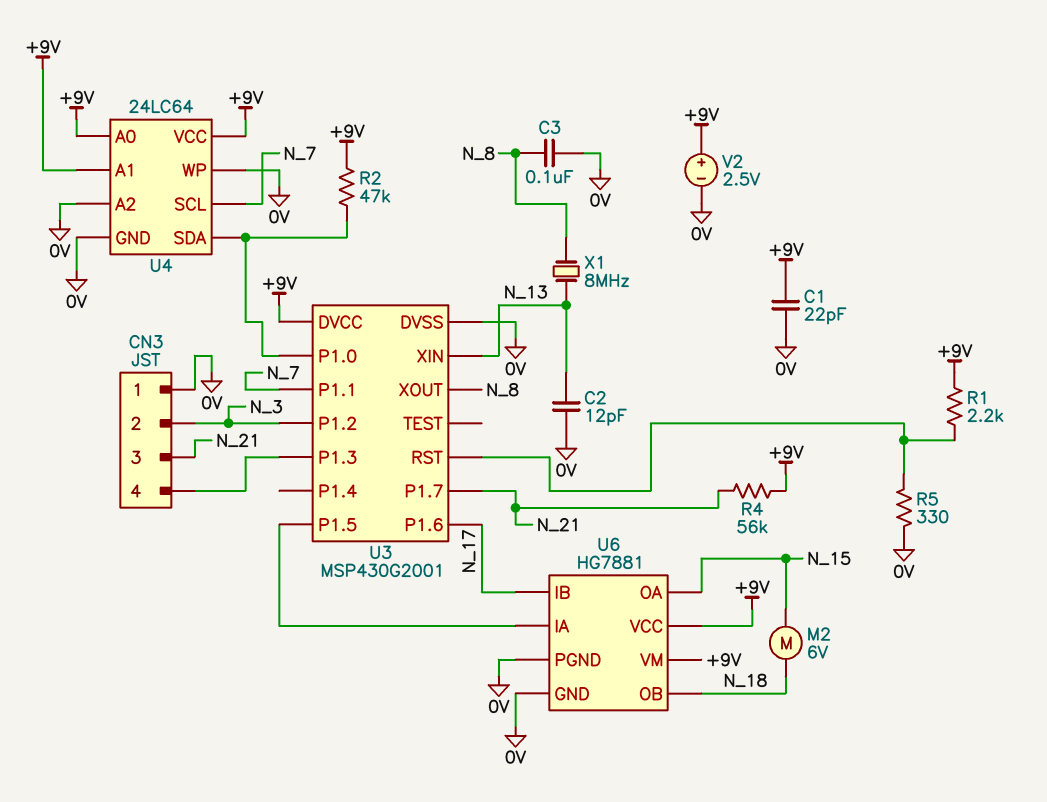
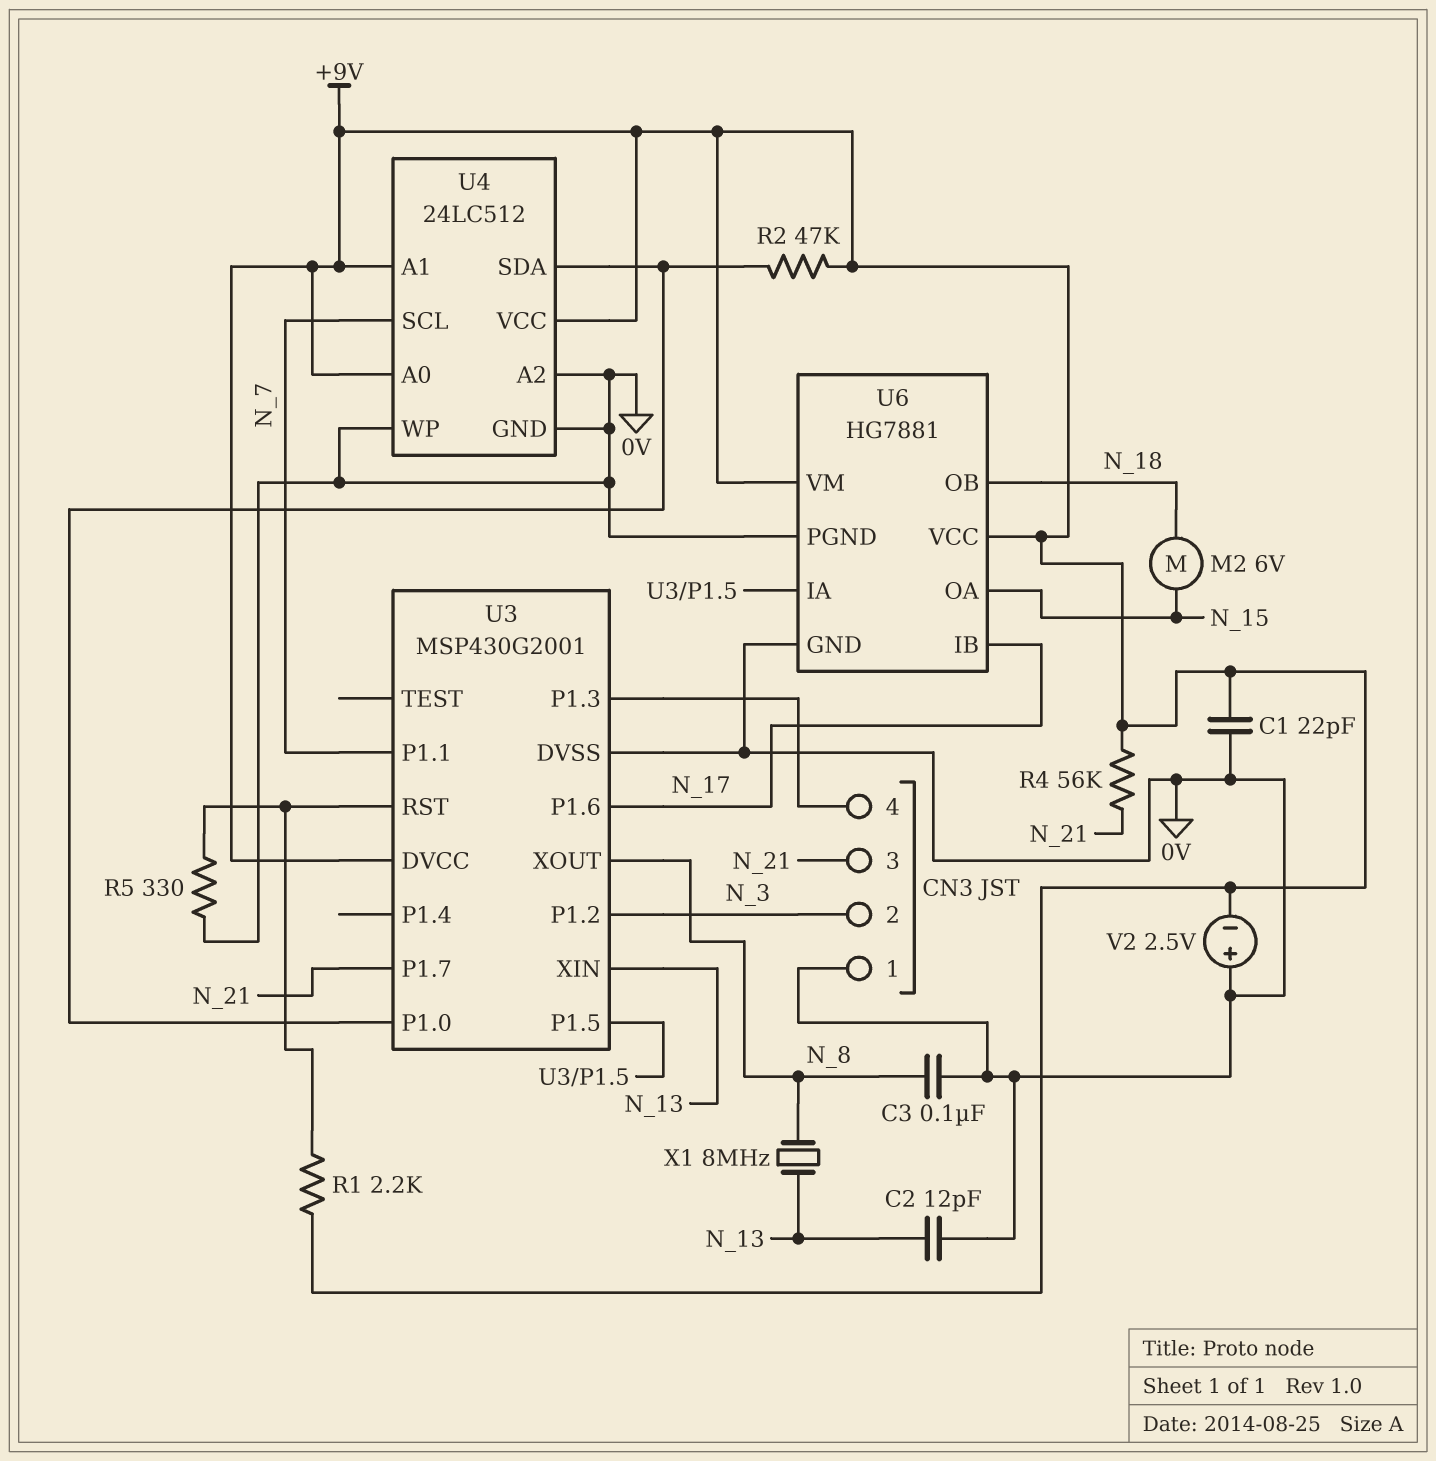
U4: 24LC64 -> 24LC512
V2: 2.5V (plus +9V, minus 0V) -> 2.5V (plus 0V, minus +9V)

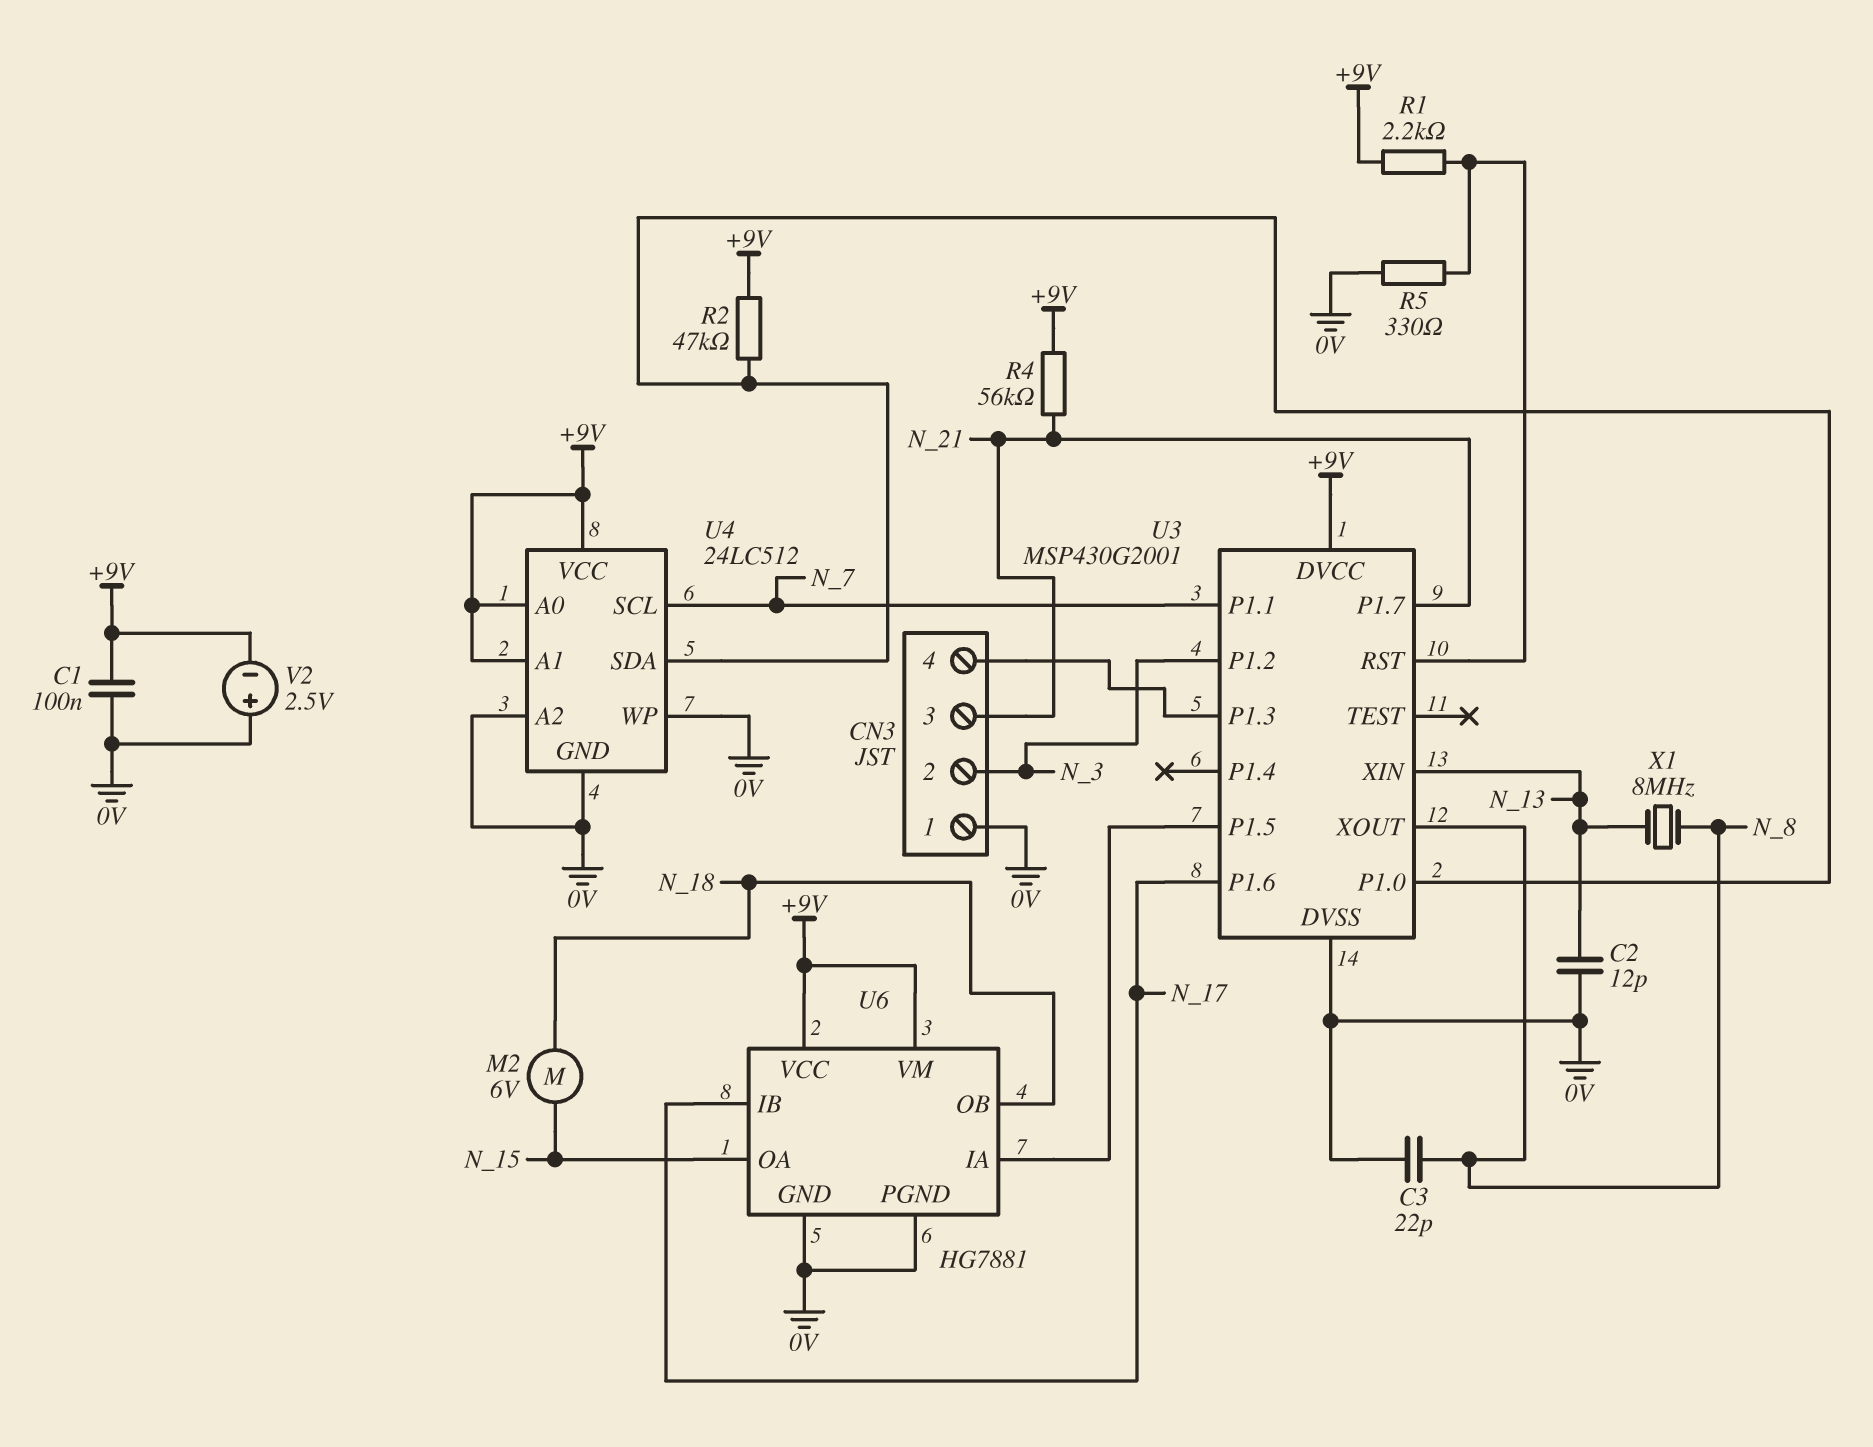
C1: 22pF (+9V, 0V) -> 100nF (+9V, 0V)
C3: 100nF (0V, N_8) -> 22pF (0V, N_8)

